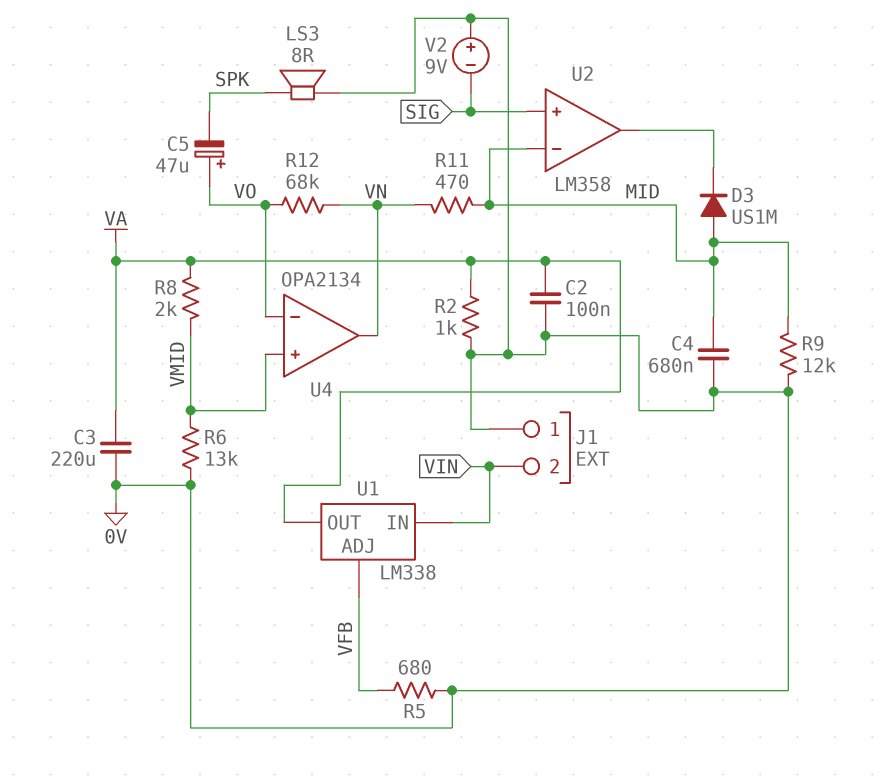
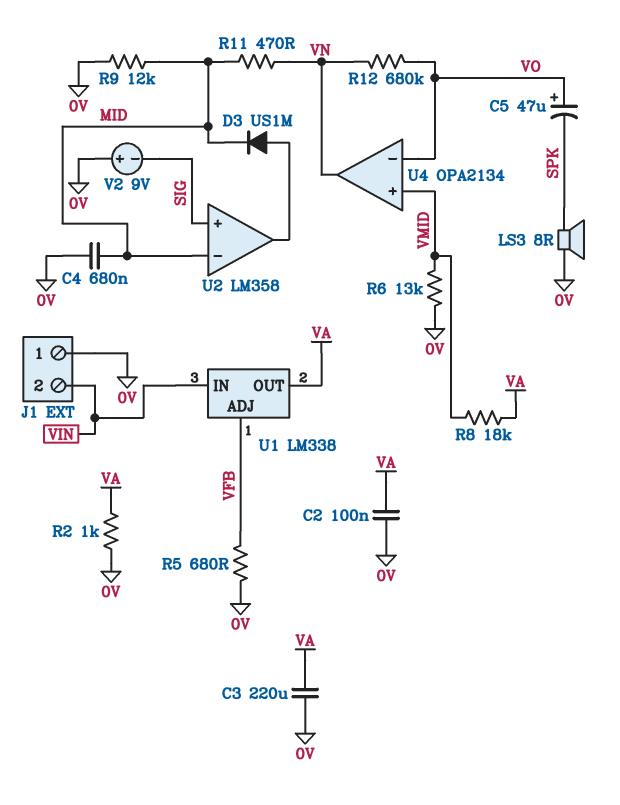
D3: diode US1M (A MID, K U2/out) -> diode US1M (A U2/out, K MID)
R8: 2k (VA, VMID) -> 18k (VA, VMID)
R12: 68k (VN, VO) -> 680k (VN, VO)

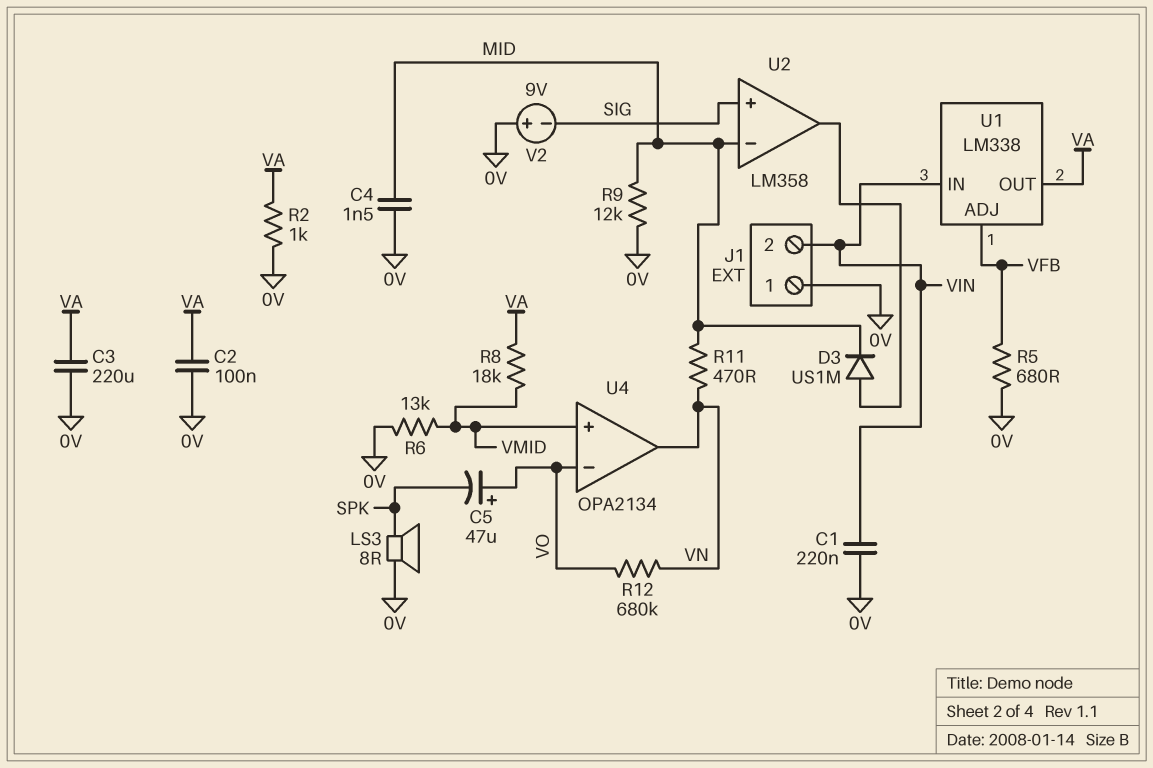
C1: none -> 220nF (0V, VIN)
C4: 680nF (0V, MID) -> 1.5nF (0V, MID)

